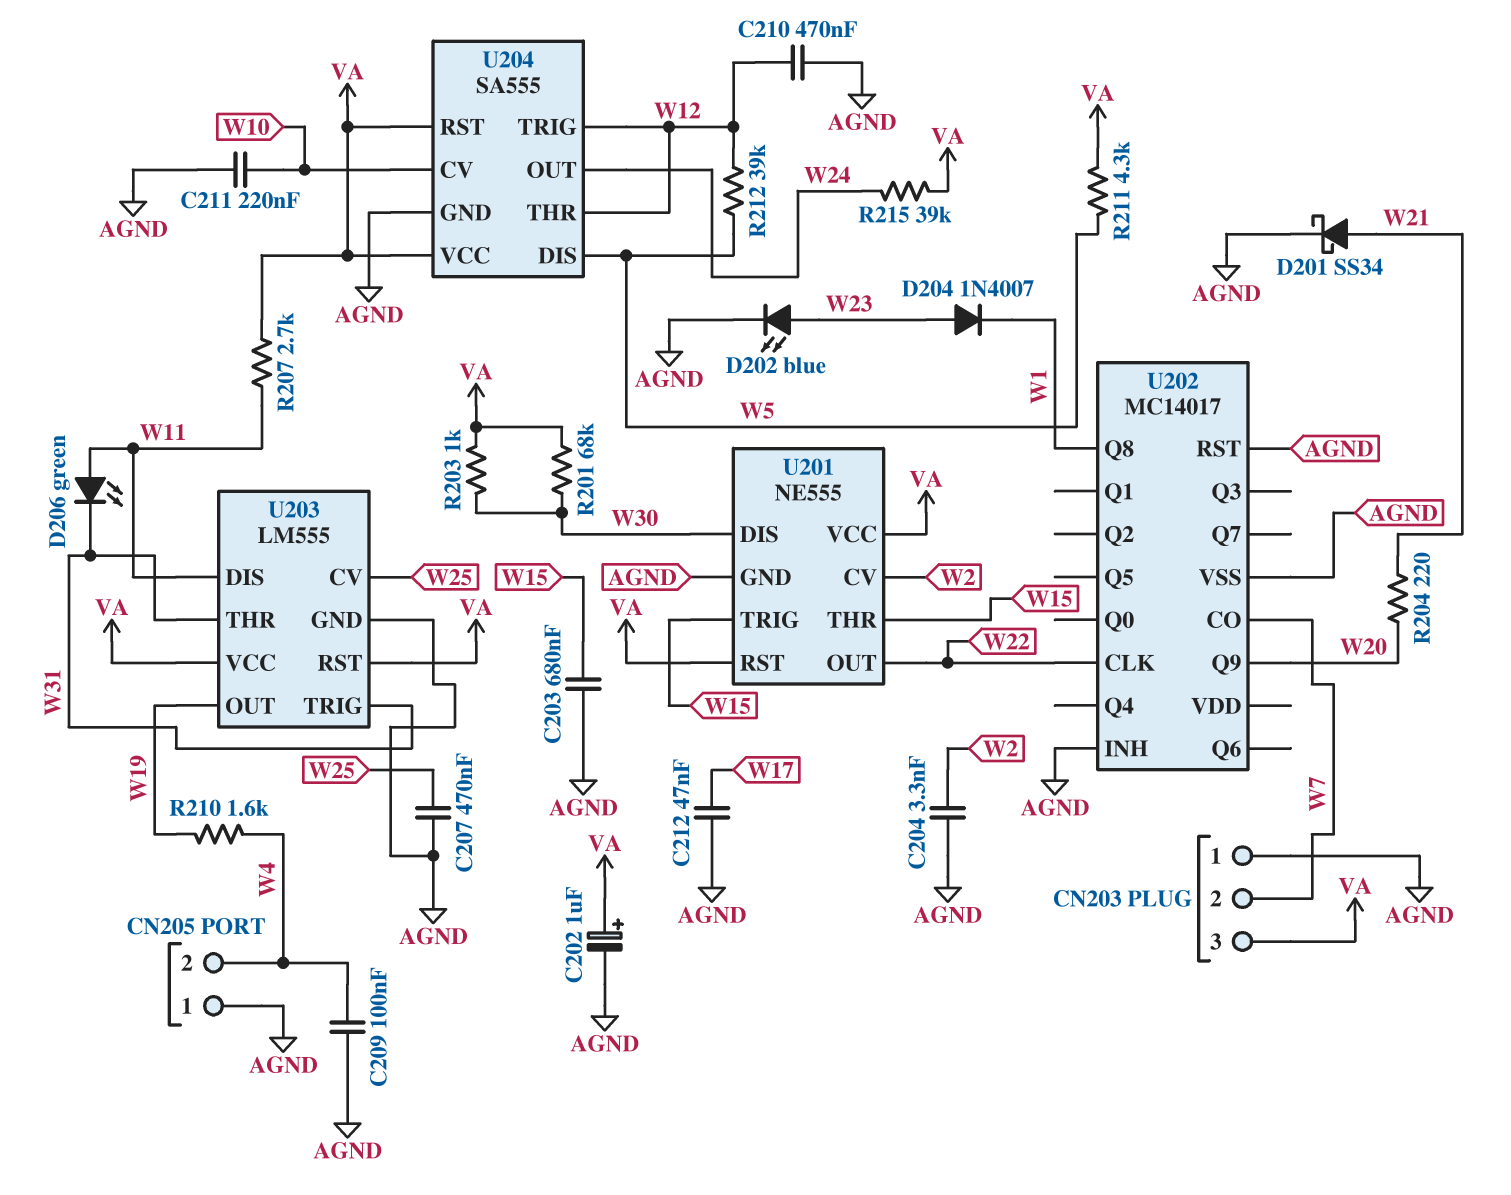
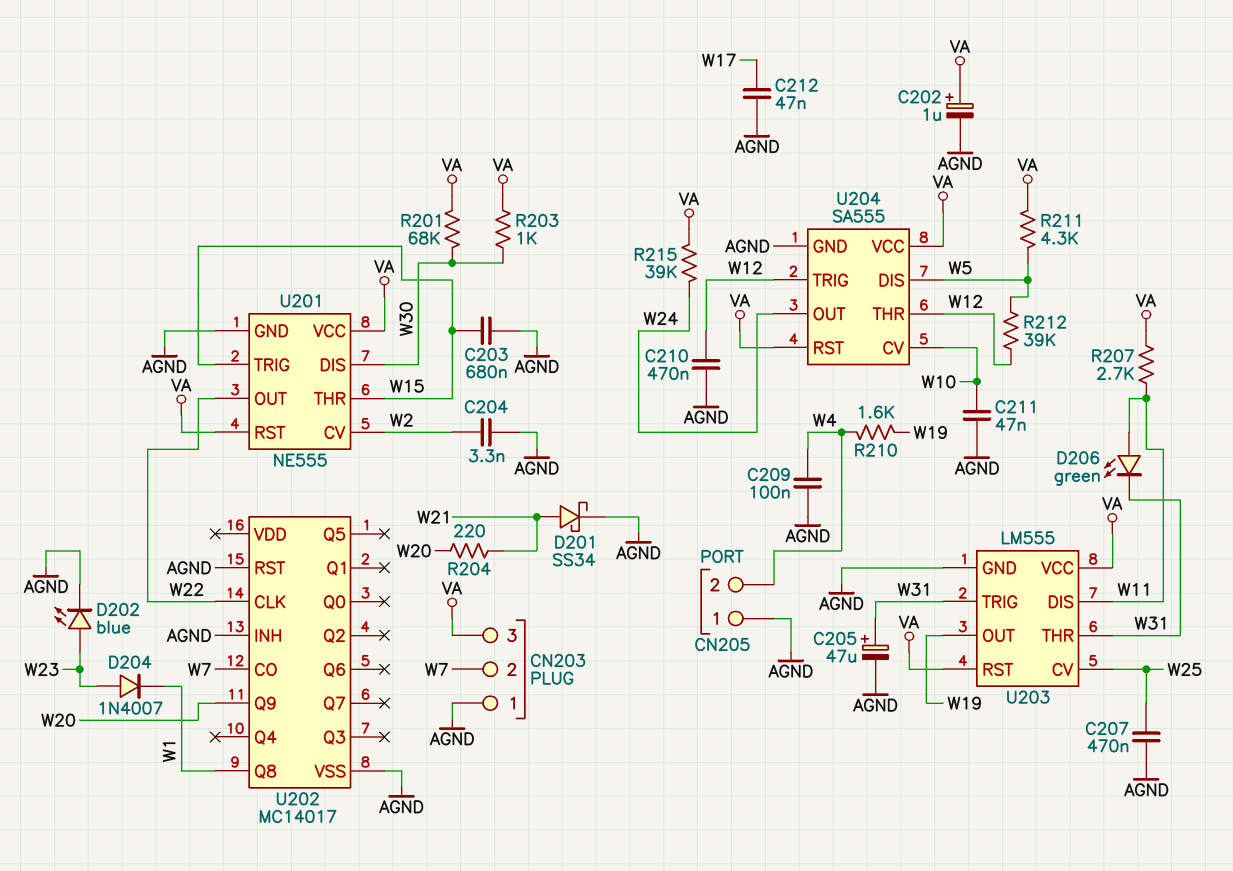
C205: none -> 47uF (plus W31, minus AGND)
C211: 220nF (AGND, W10) -> 47nF (AGND, W10)

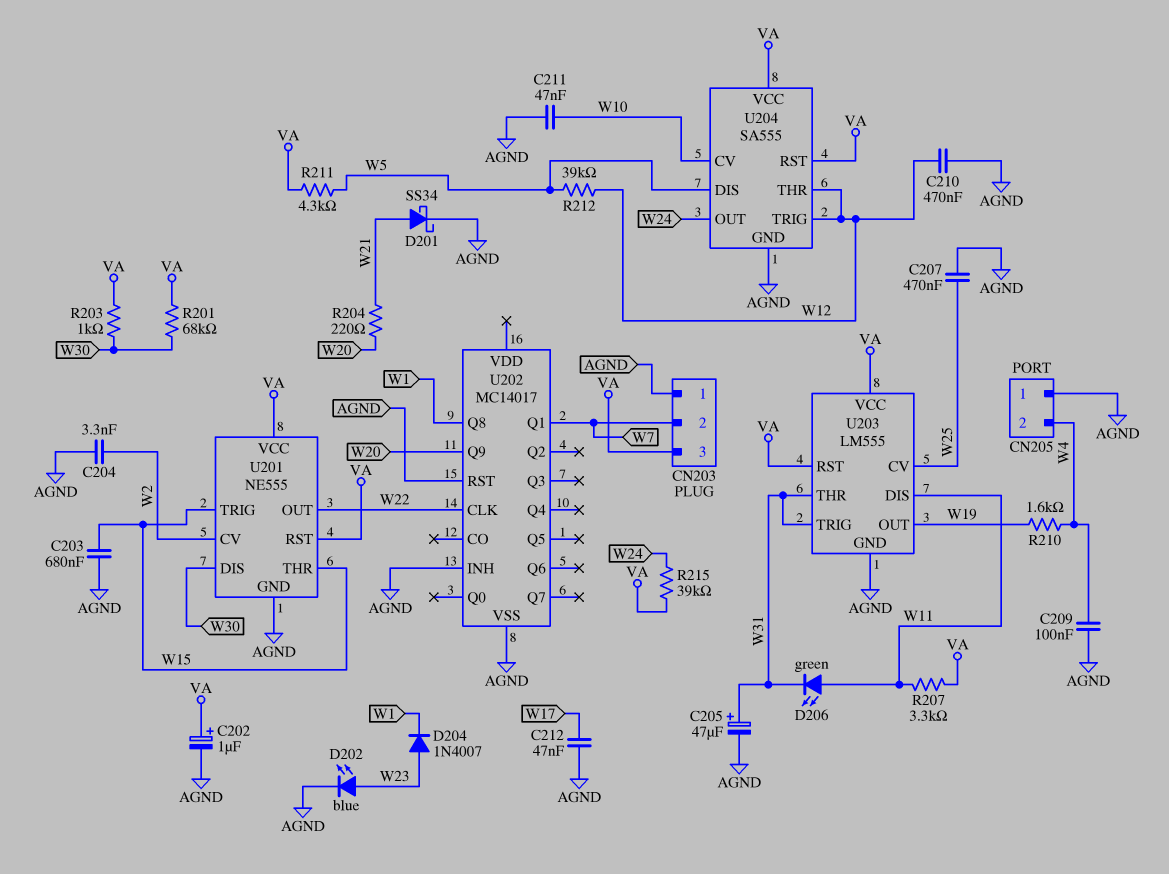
R207: 2.7k (VA, W11) -> 3.3k (VA, W11)
U202 pin CO: W7 -> none
U202 pin Q1: none -> W7

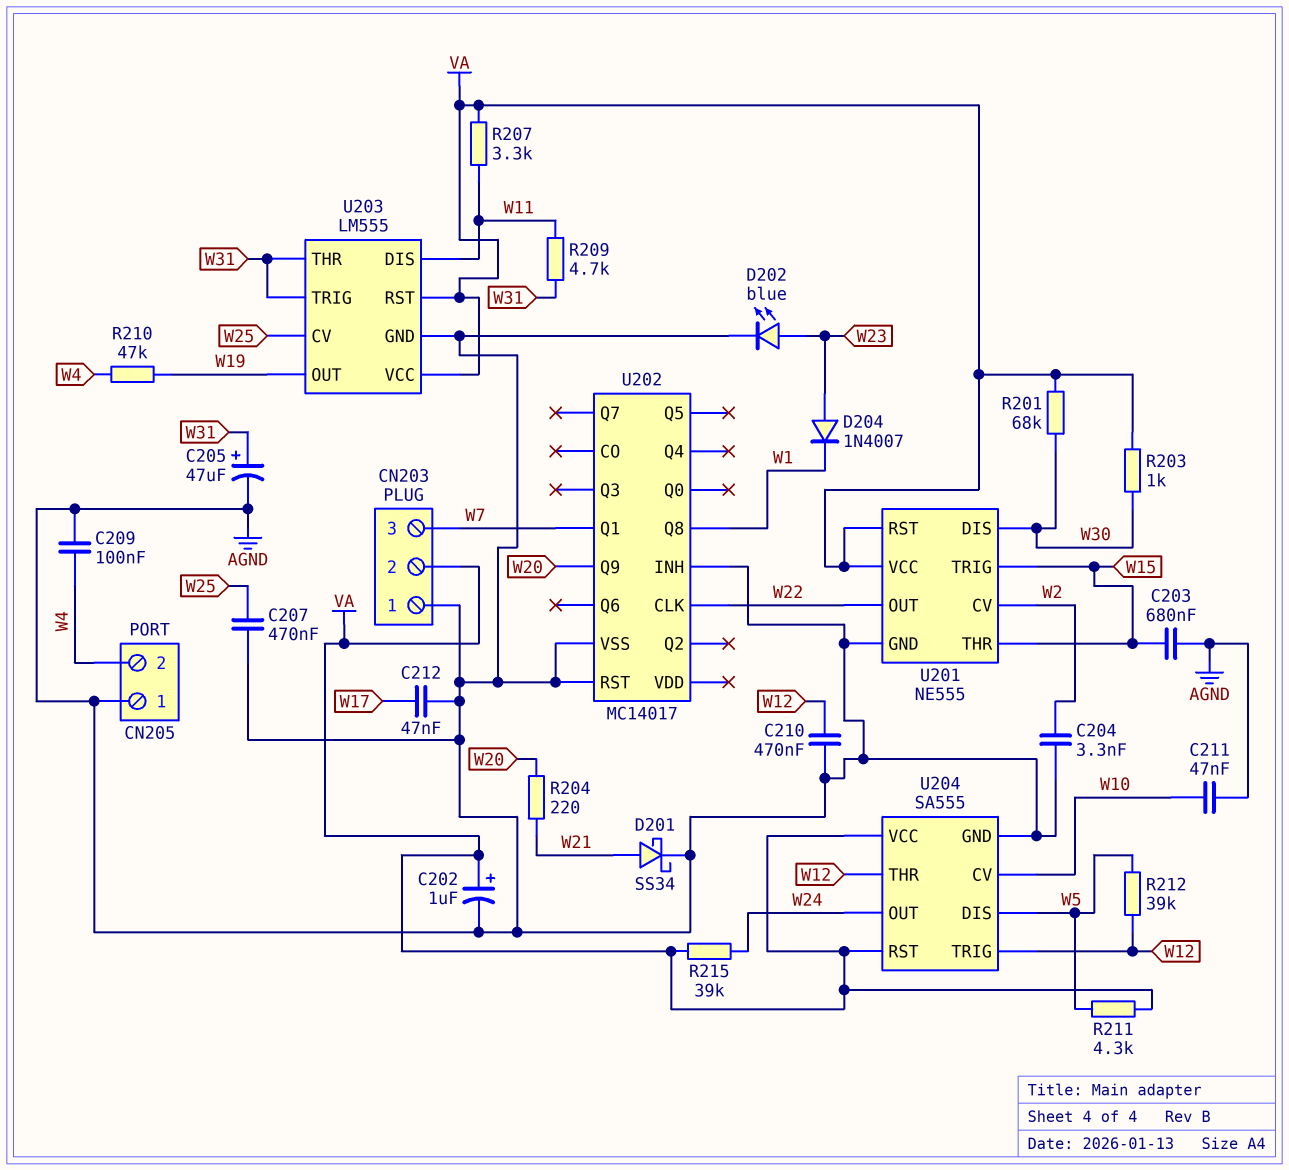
CN203 pin 2: W7 -> VA
CN203 pin 3: VA -> W7
D206: LED green (A W11, K W31) -> none
R209: none -> 4.7k (W11, W31)
R210: 1.6k (W4, W19) -> 47k (W4, W19)

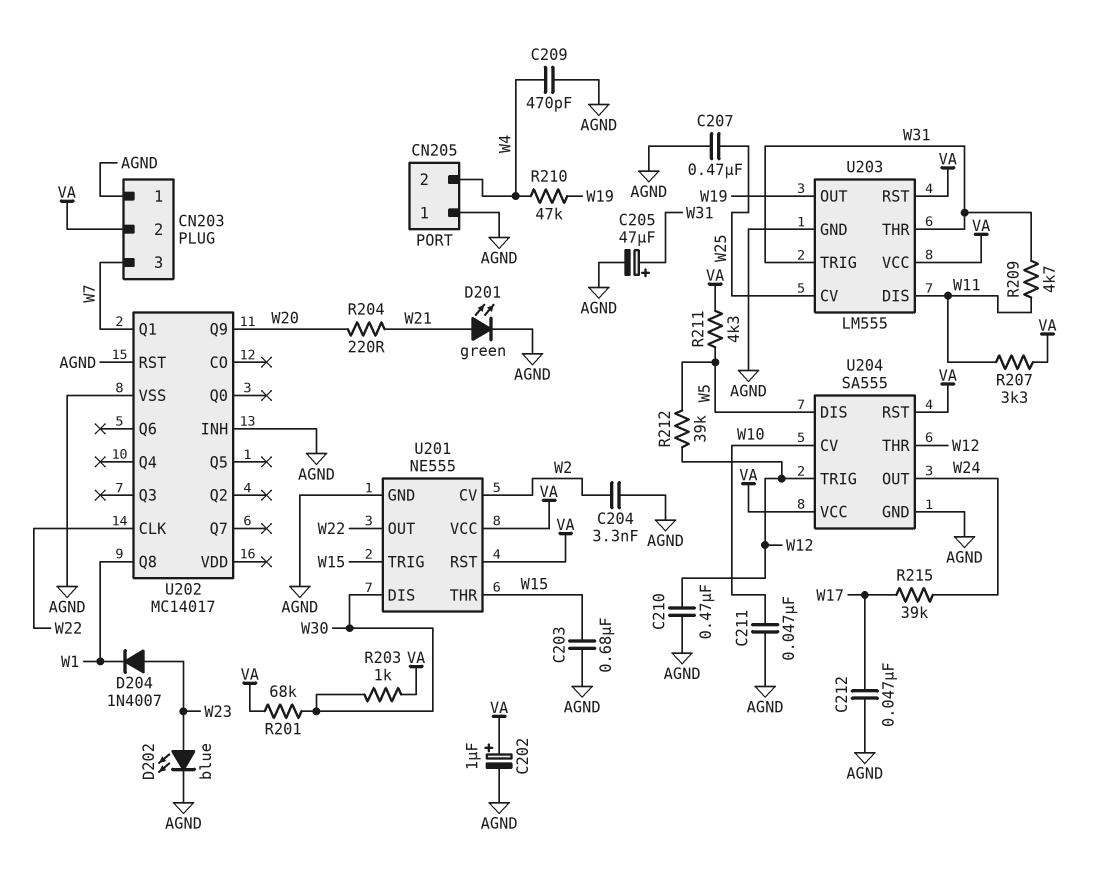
C209: 100nF (AGND, W4) -> 470pF (AGND, W4)
D201: schottky SS34 (A W21, K AGND) -> LED green (A W21, K AGND)
R215: 39k (VA, W24) -> 39k (W17, W24)

